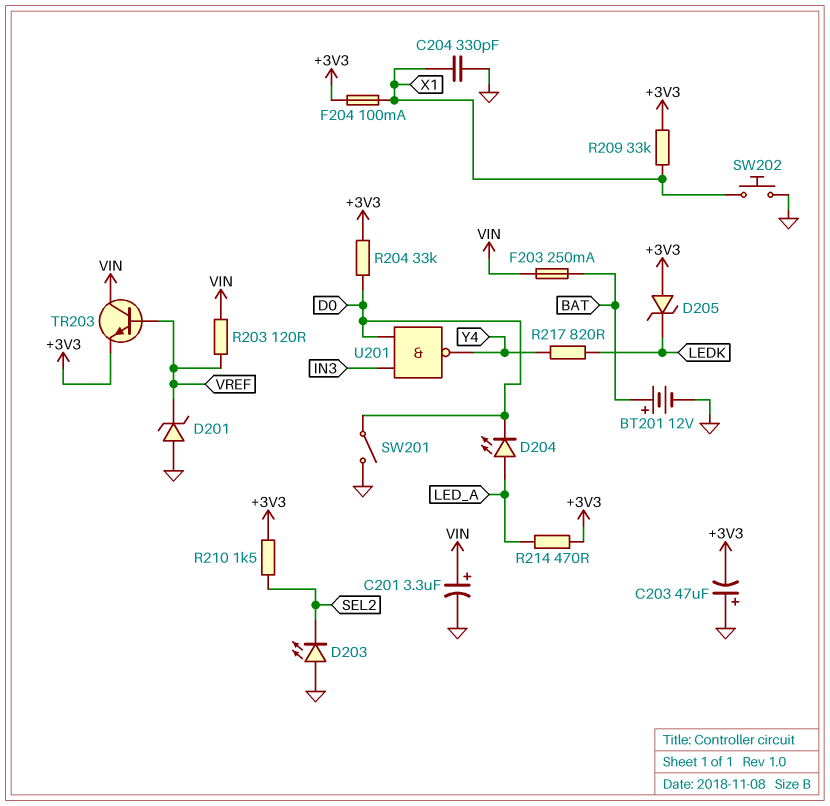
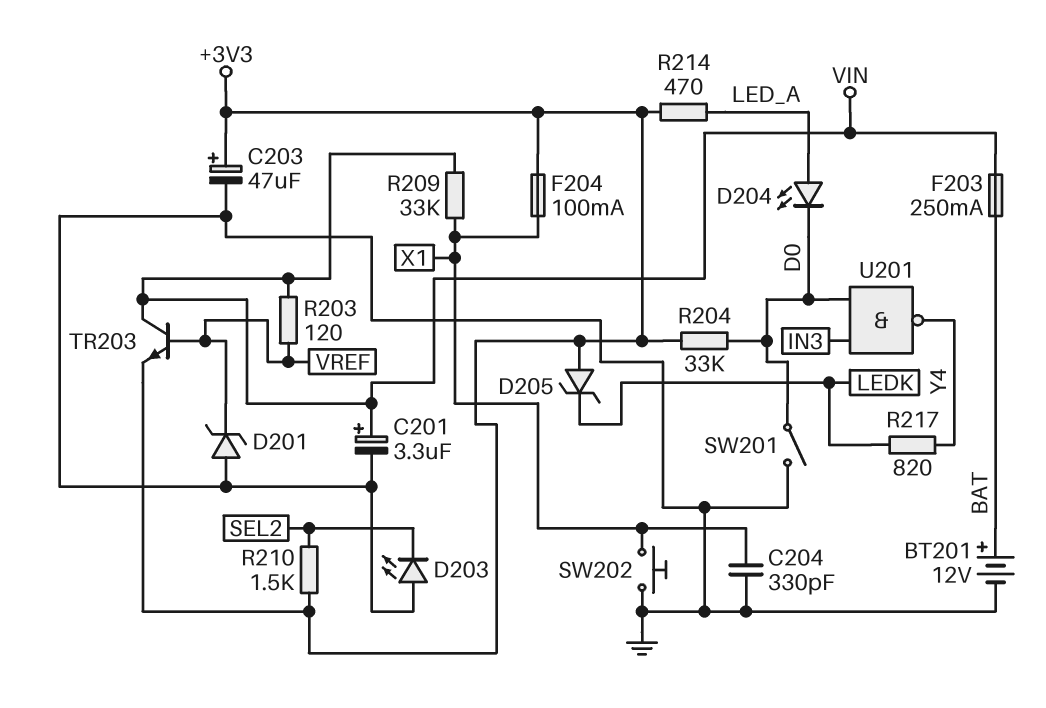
C203: 47uF (plus GND, minus +3V3) -> 47uF (plus +3V3, minus GND)
R209: 33k (+3V3, X1) -> 33k (VIN, X1)

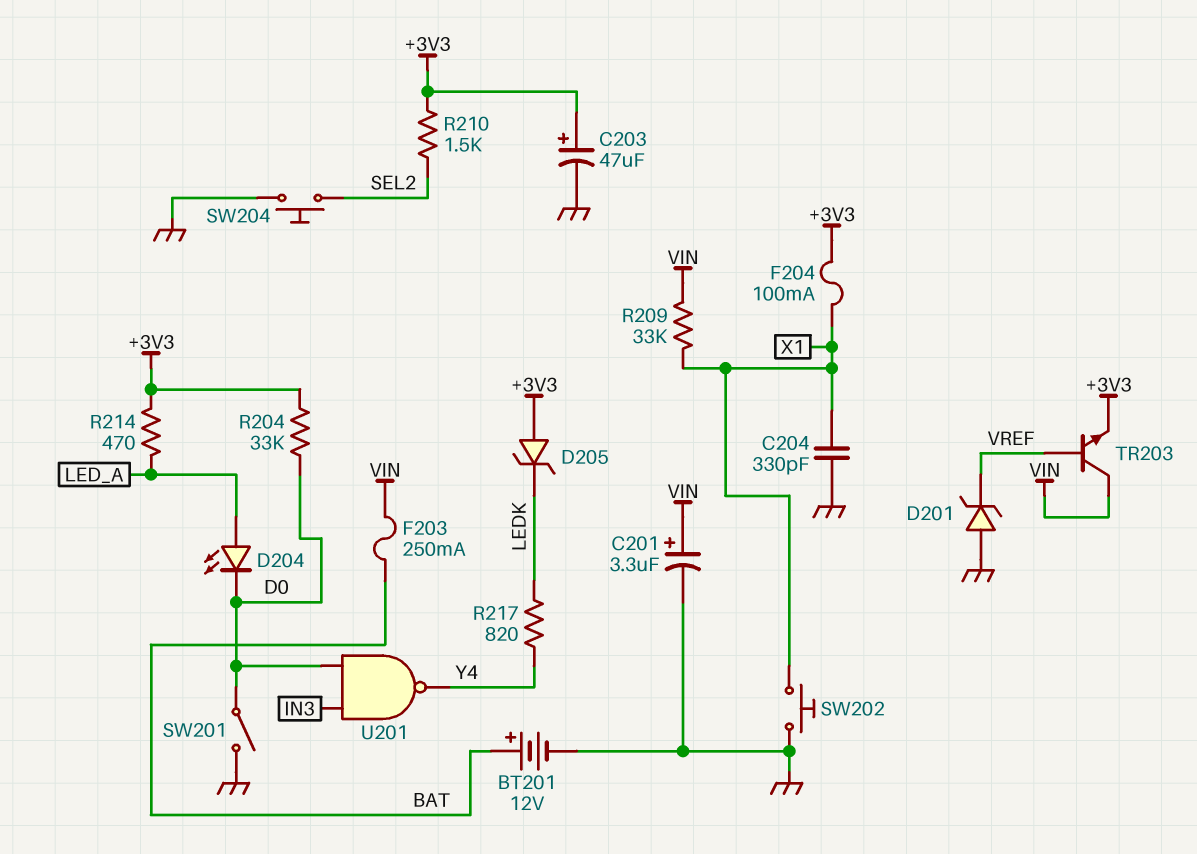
D203: LED (A GND, K SEL2) -> none
R203: 120 (VIN, VREF) -> none
SW204: none -> button (GND, SEL2)

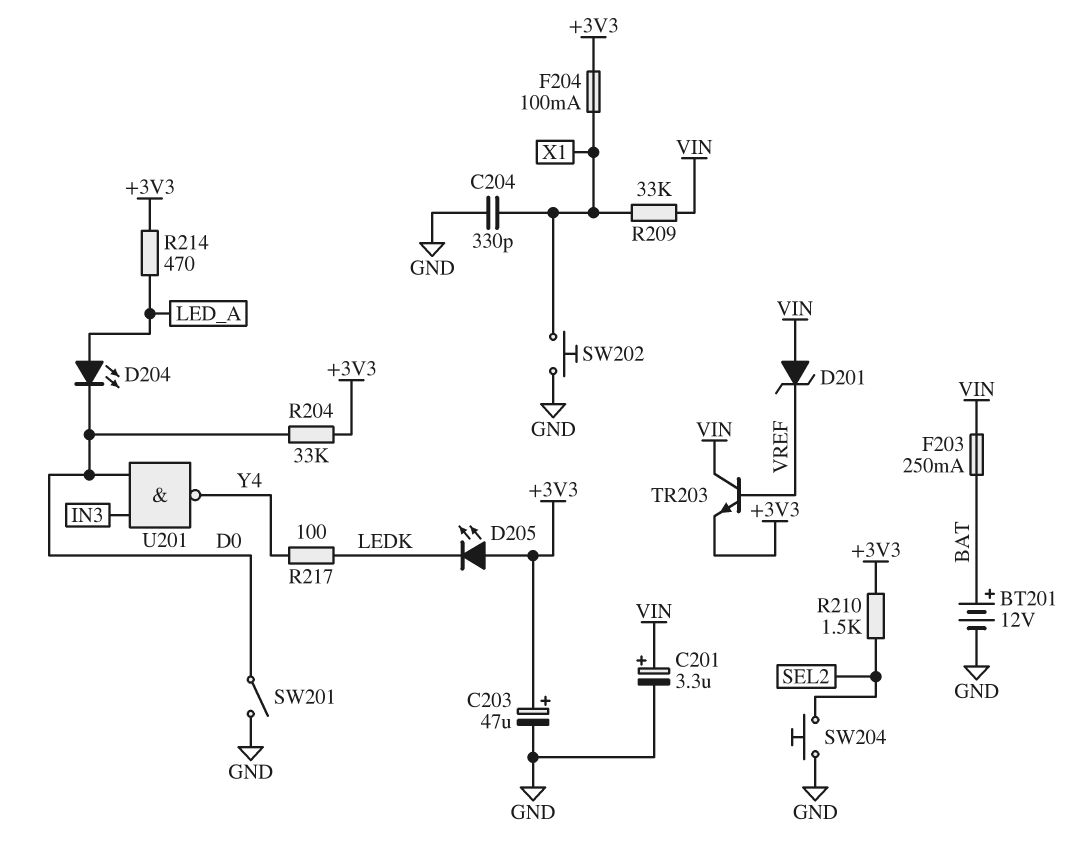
D201: zener (A GND, K VREF) -> zener (A VIN, K VREF)
D205: zener (A +3V3, K LEDK) -> LED (A +3V3, K LEDK)
R217: 820 (LEDK, Y4) -> 100 (LEDK, Y4)

